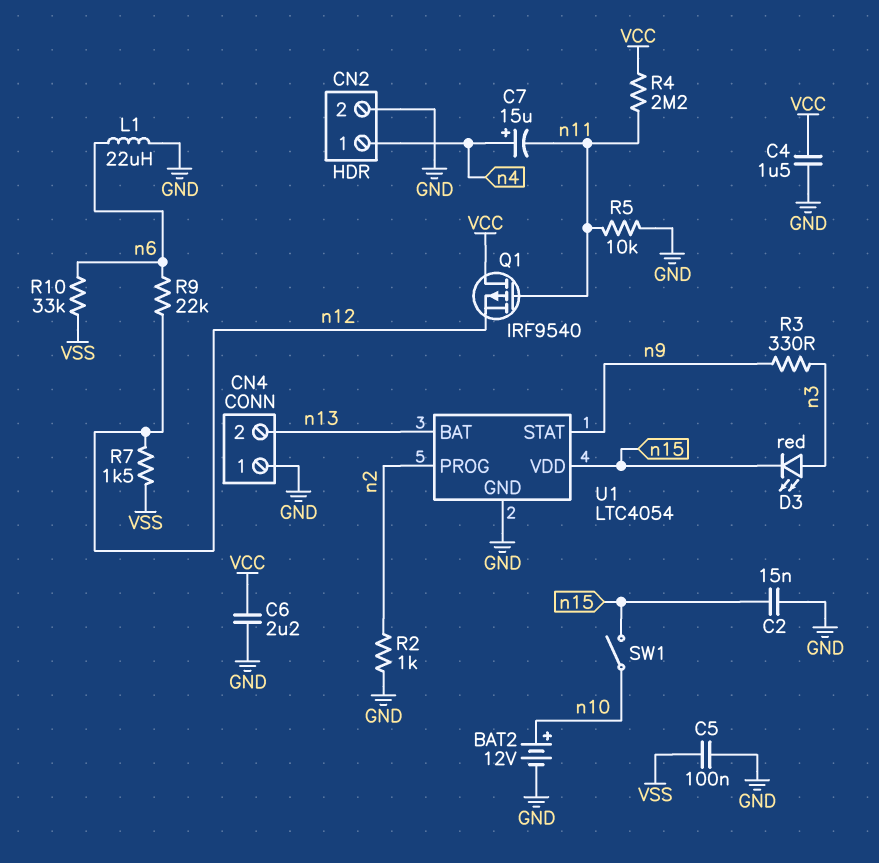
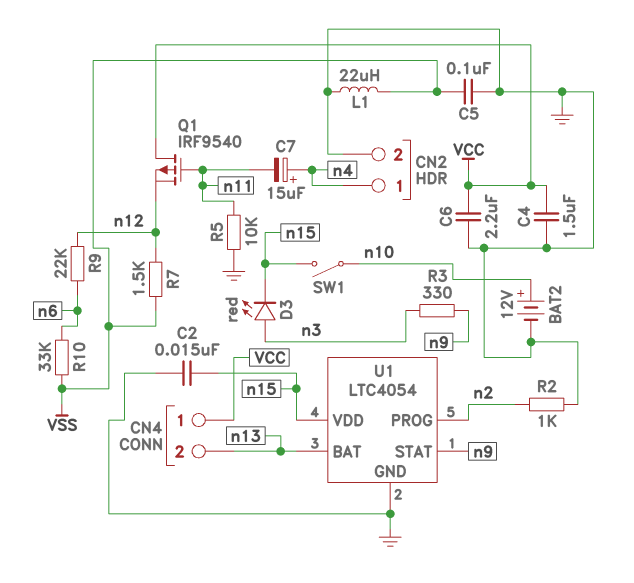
CN4 pin 1: GND -> VCC
L1: 22uH (GND, n6) -> 22uH (GND, VSS)
R4: 2.2M (VCC, n11) -> none

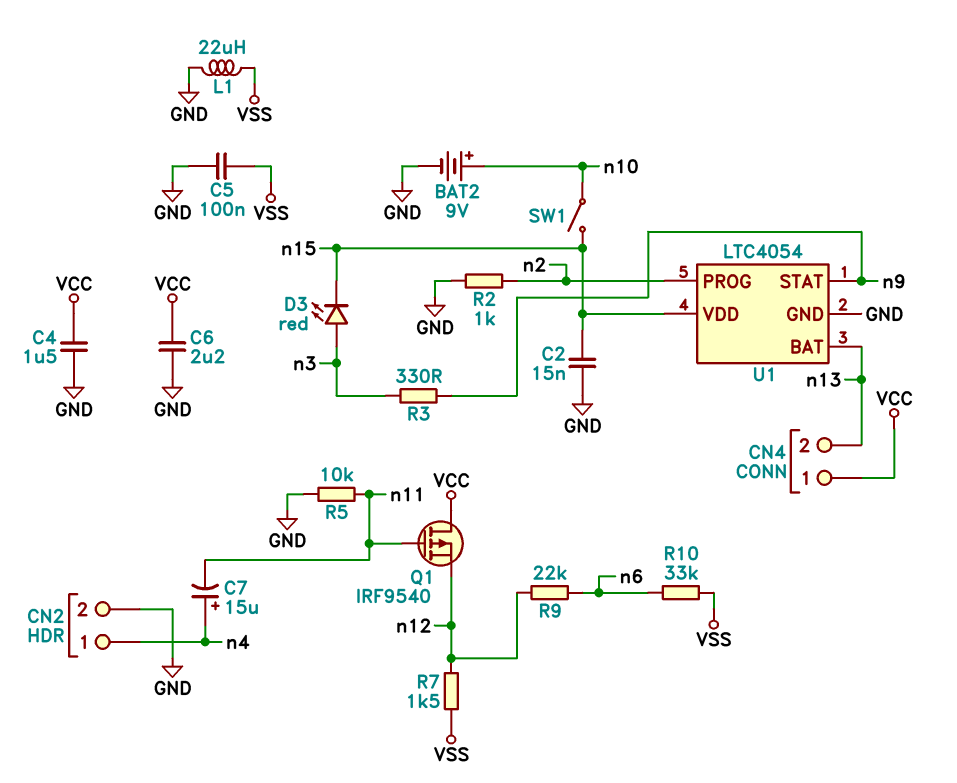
BAT2: 12V (plus n10, minus GND) -> 9V (plus n10, minus GND)

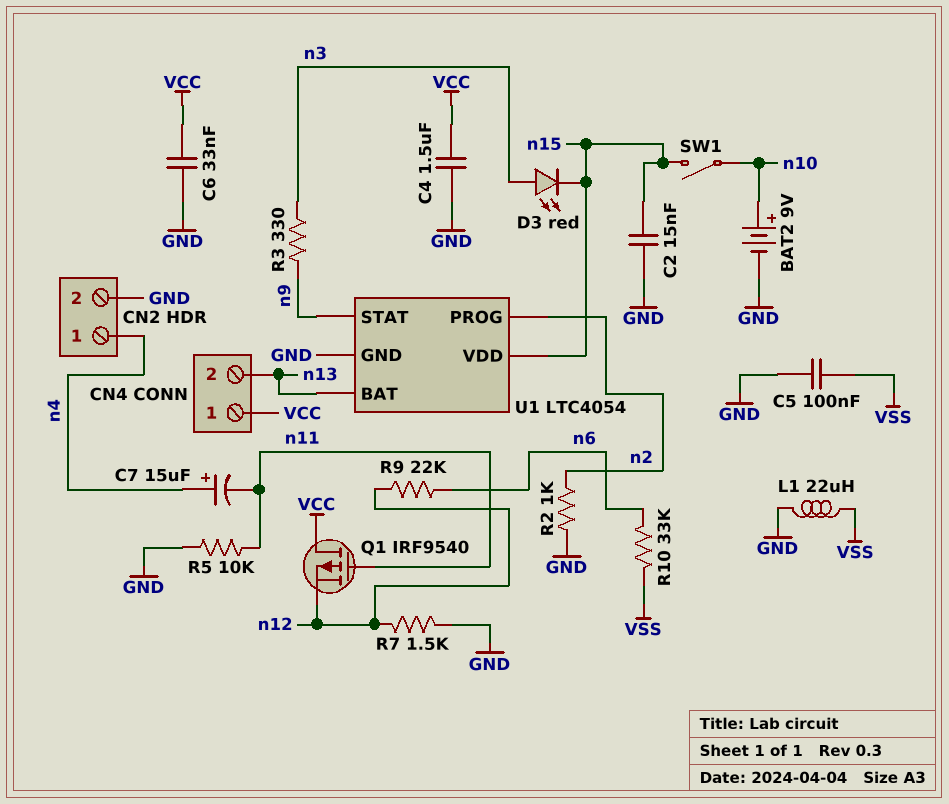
C6: 2.2uF (GND, VCC) -> 33nF (GND, VCC)
R7: 1.5k (VSS, n12) -> 1.5k (GND, n12)

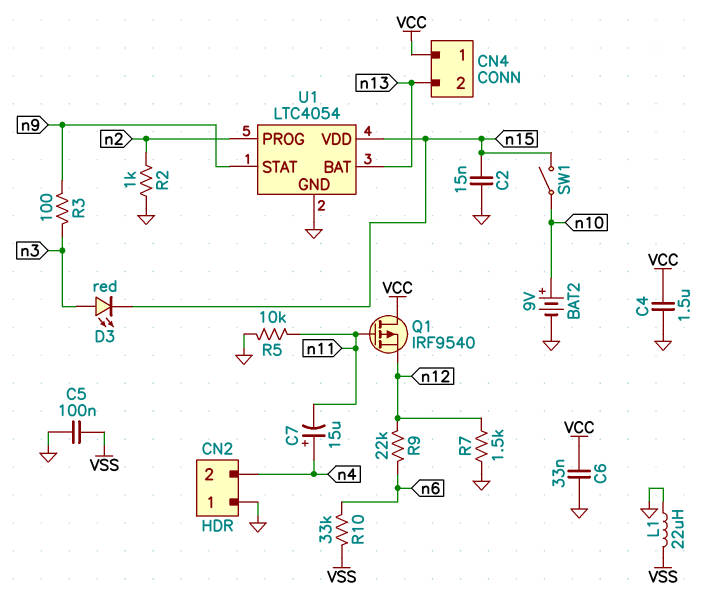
CN2 pin 1: n4 -> GND
CN2 pin 2: GND -> n4
R3: 330 (n3, n9) -> 100 (n3, n9)

